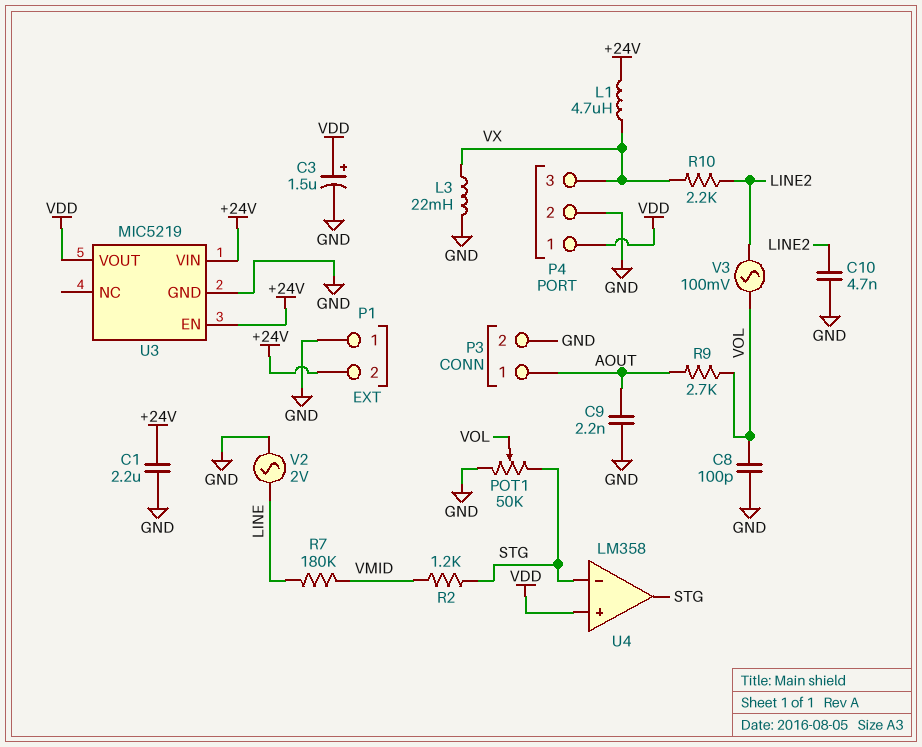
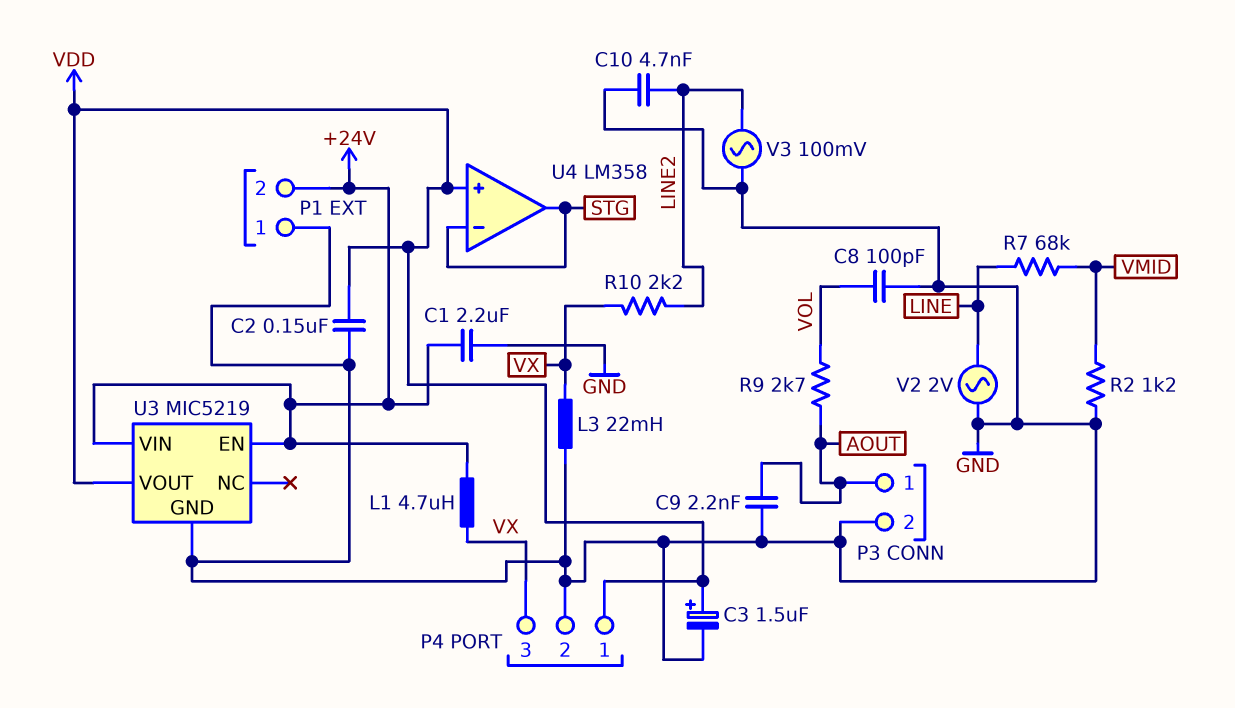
C2: none -> 150nF (GND, VDD)
POT1: 50k (GND, STG, wiper VOL) -> none
R2: 1.2k (STG, VMID) -> 1.2k (GND, VMID)
R7: 180k (LINE, VMID) -> 68k (LINE, VMID)
V3: AC 100mV (LINE2, VOL) -> AC 100mV (GND, LINE2)

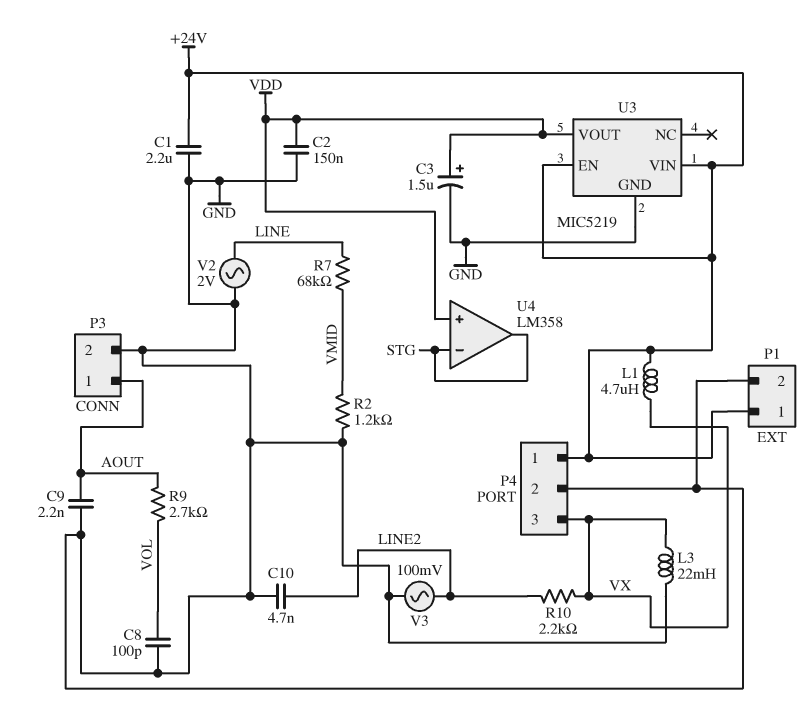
P1 pin 1: GND -> +24V
P1 pin 2: +24V -> GND
P4 pin 1: VDD -> +24V

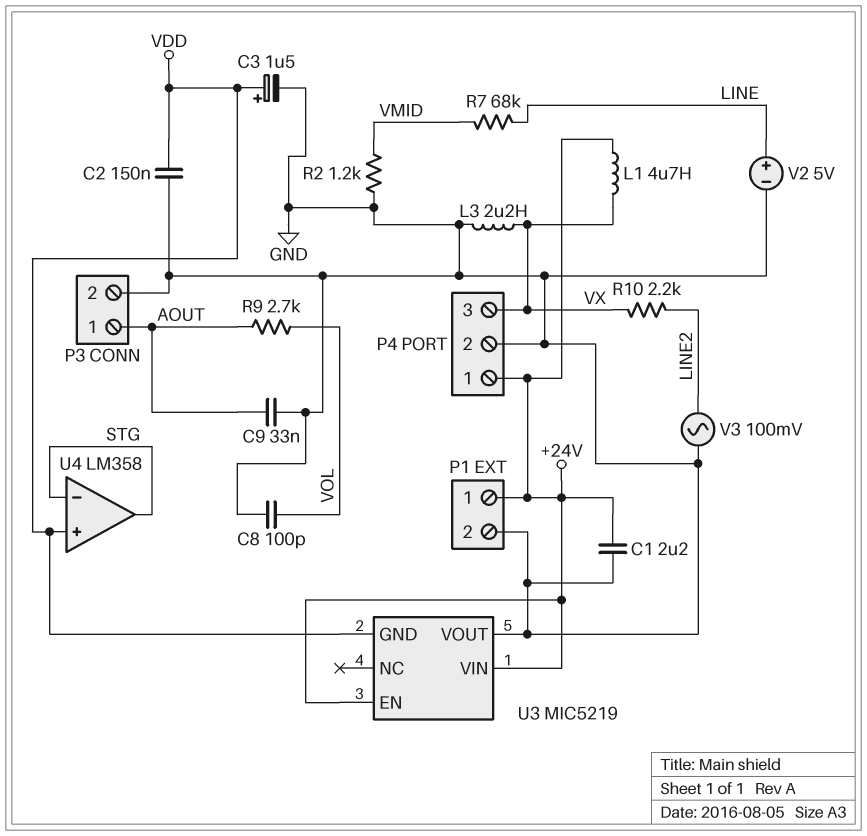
C9: 2.2nF (AOUT, GND) -> 33nF (AOUT, GND)
C10: 4.7nF (GND, LINE2) -> none
L3: 22mH (GND, VX) -> 2.2uH (GND, VX)
U3 pin GND: GND -> VDD
U3 pin VOUT: VDD -> GND
V2: AC 2V (GND, LINE) -> 5V (plus LINE, minus GND)

